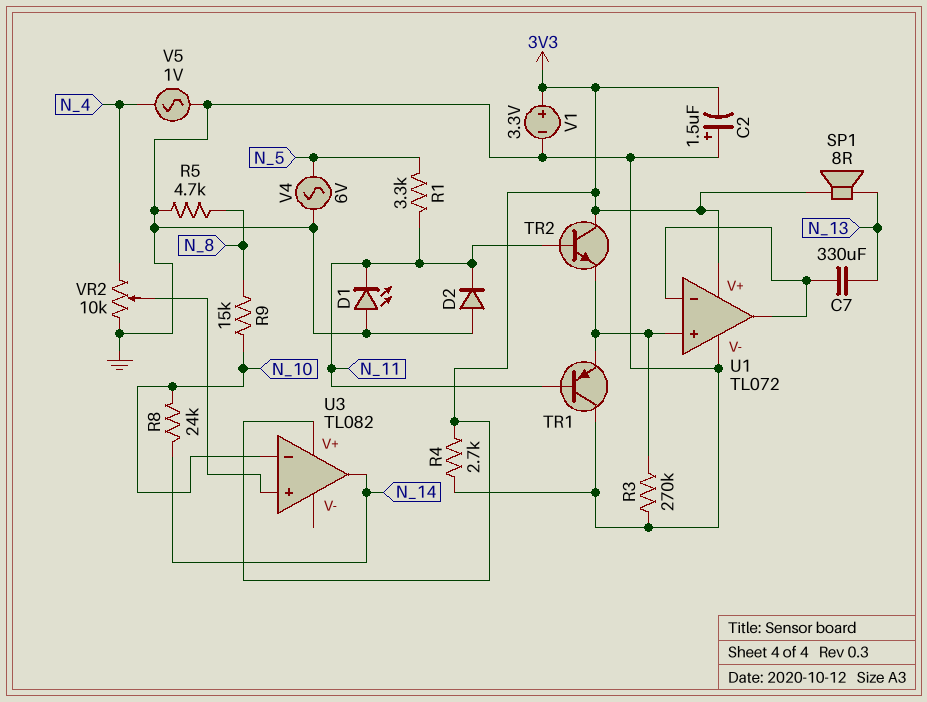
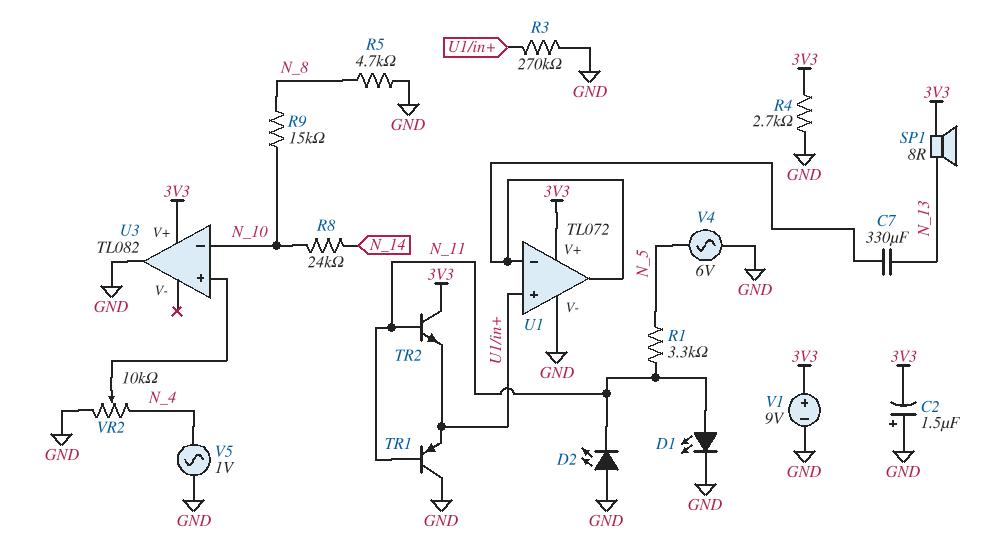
D1: LED (A GND, K N_11) -> LED (A N_11, K GND)
D2: diode (A GND, K N_11) -> LED (A GND, K N_11)
U3 pin out: N_14 -> GND
V1: 3.3V (plus 3V3, minus GND) -> 9V (plus 3V3, minus GND)

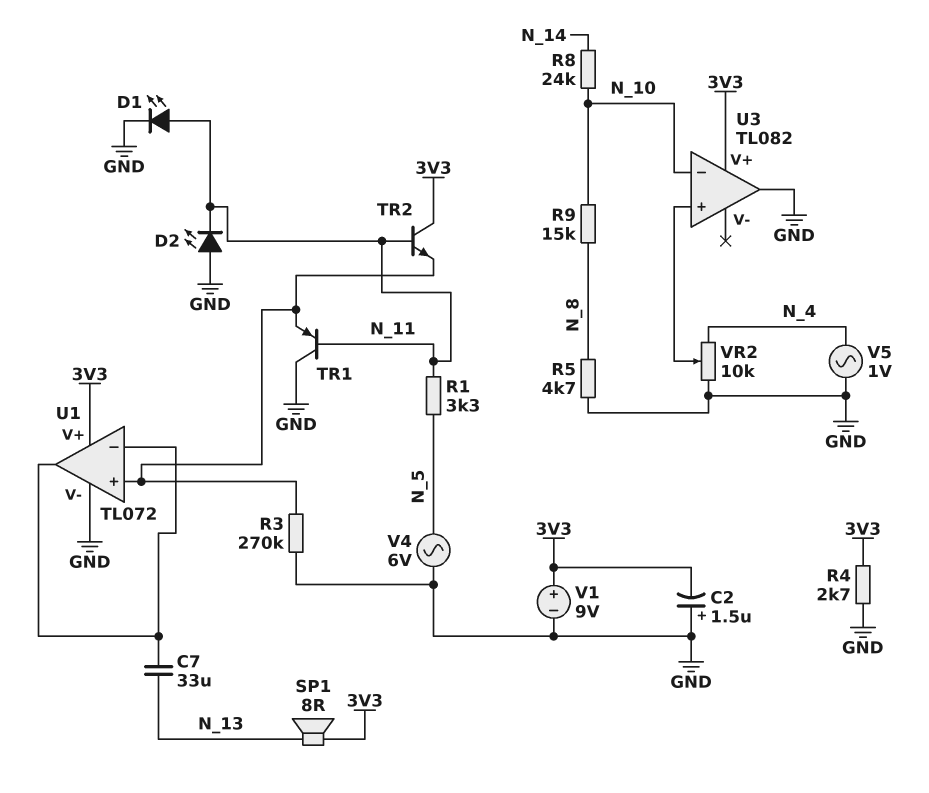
C7: 330uF (N_13, U1/in-) -> 33uF (N_13, U1/in-)

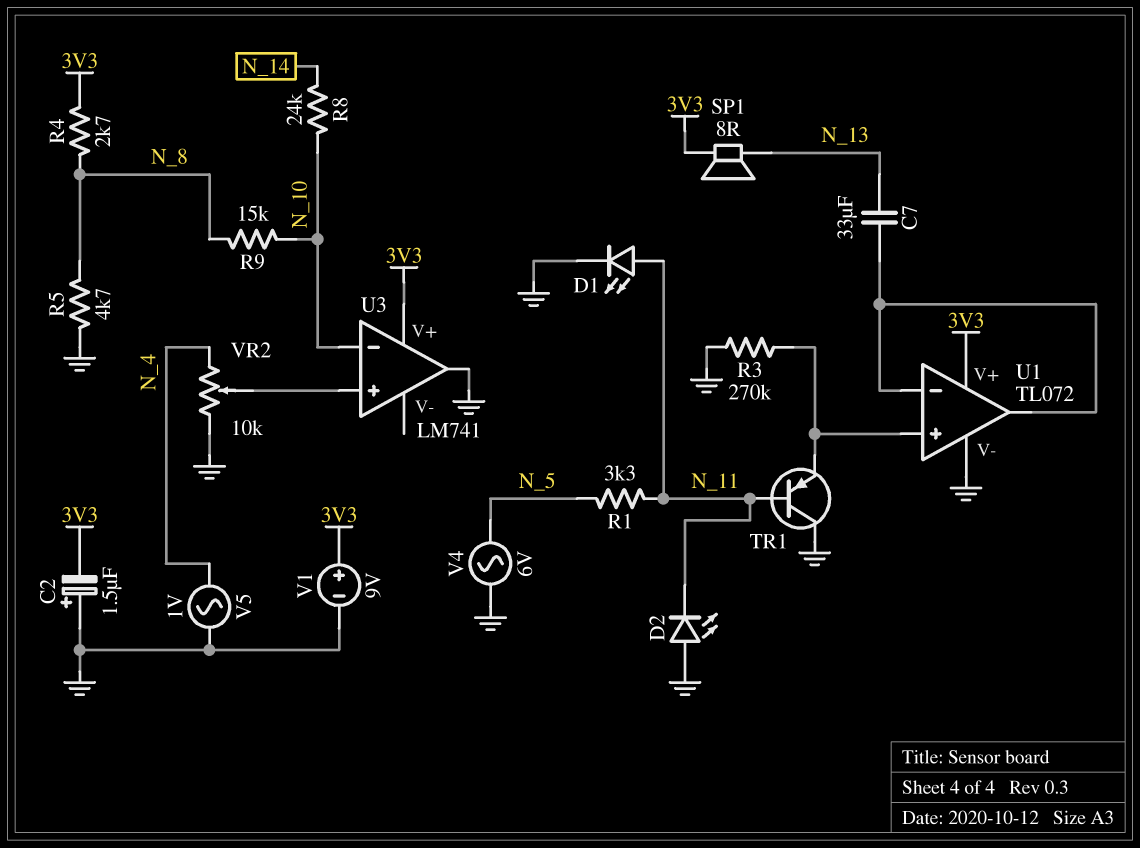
R4: 2.7k (3V3, GND) -> 2.7k (3V3, N_8)
TR2: NPN (B N_11, C 3V3, E U1/in+) -> none
U3: TL082 -> LM741

